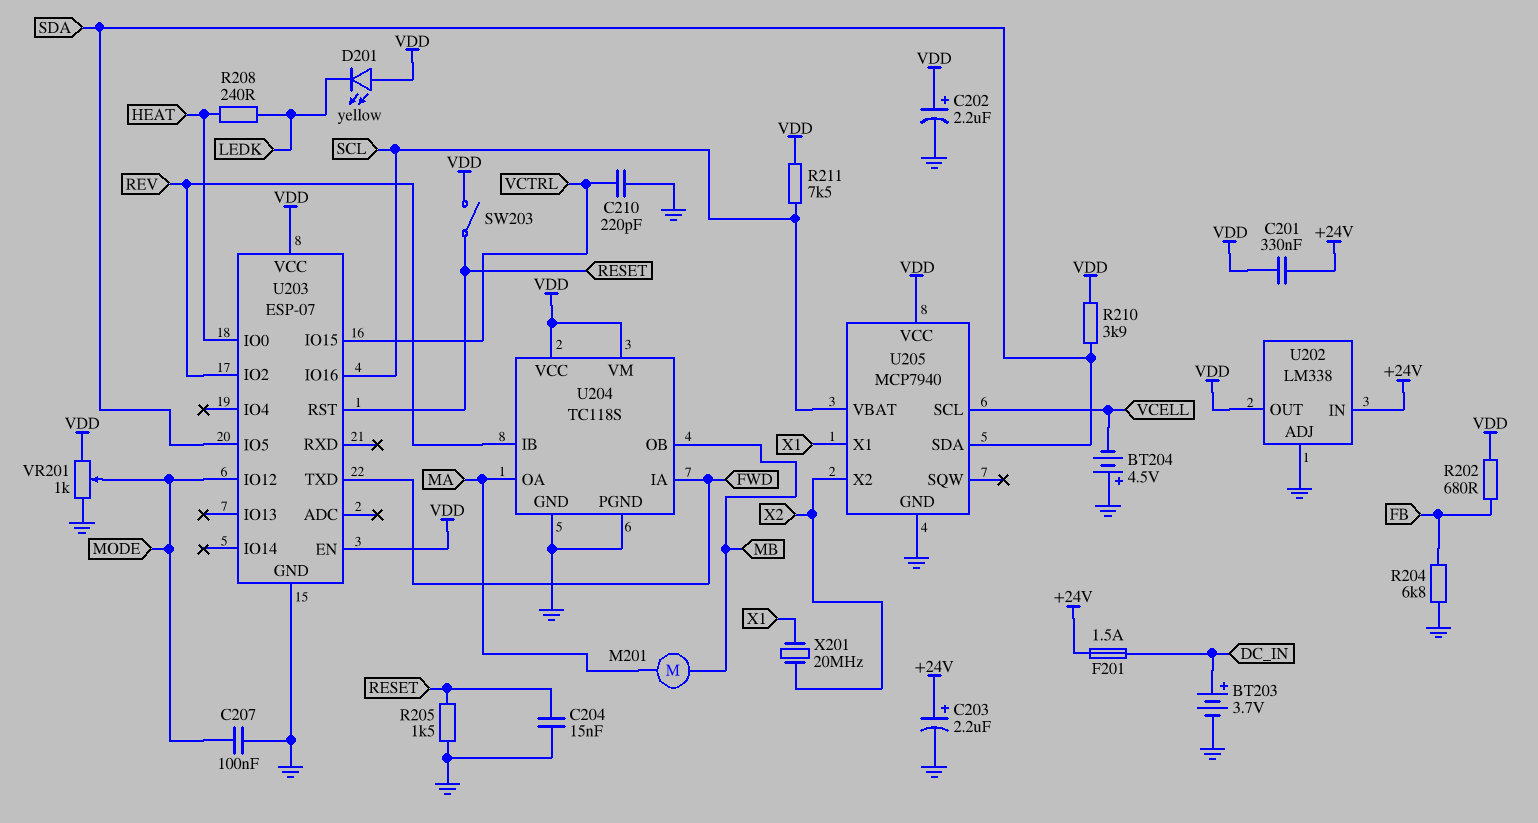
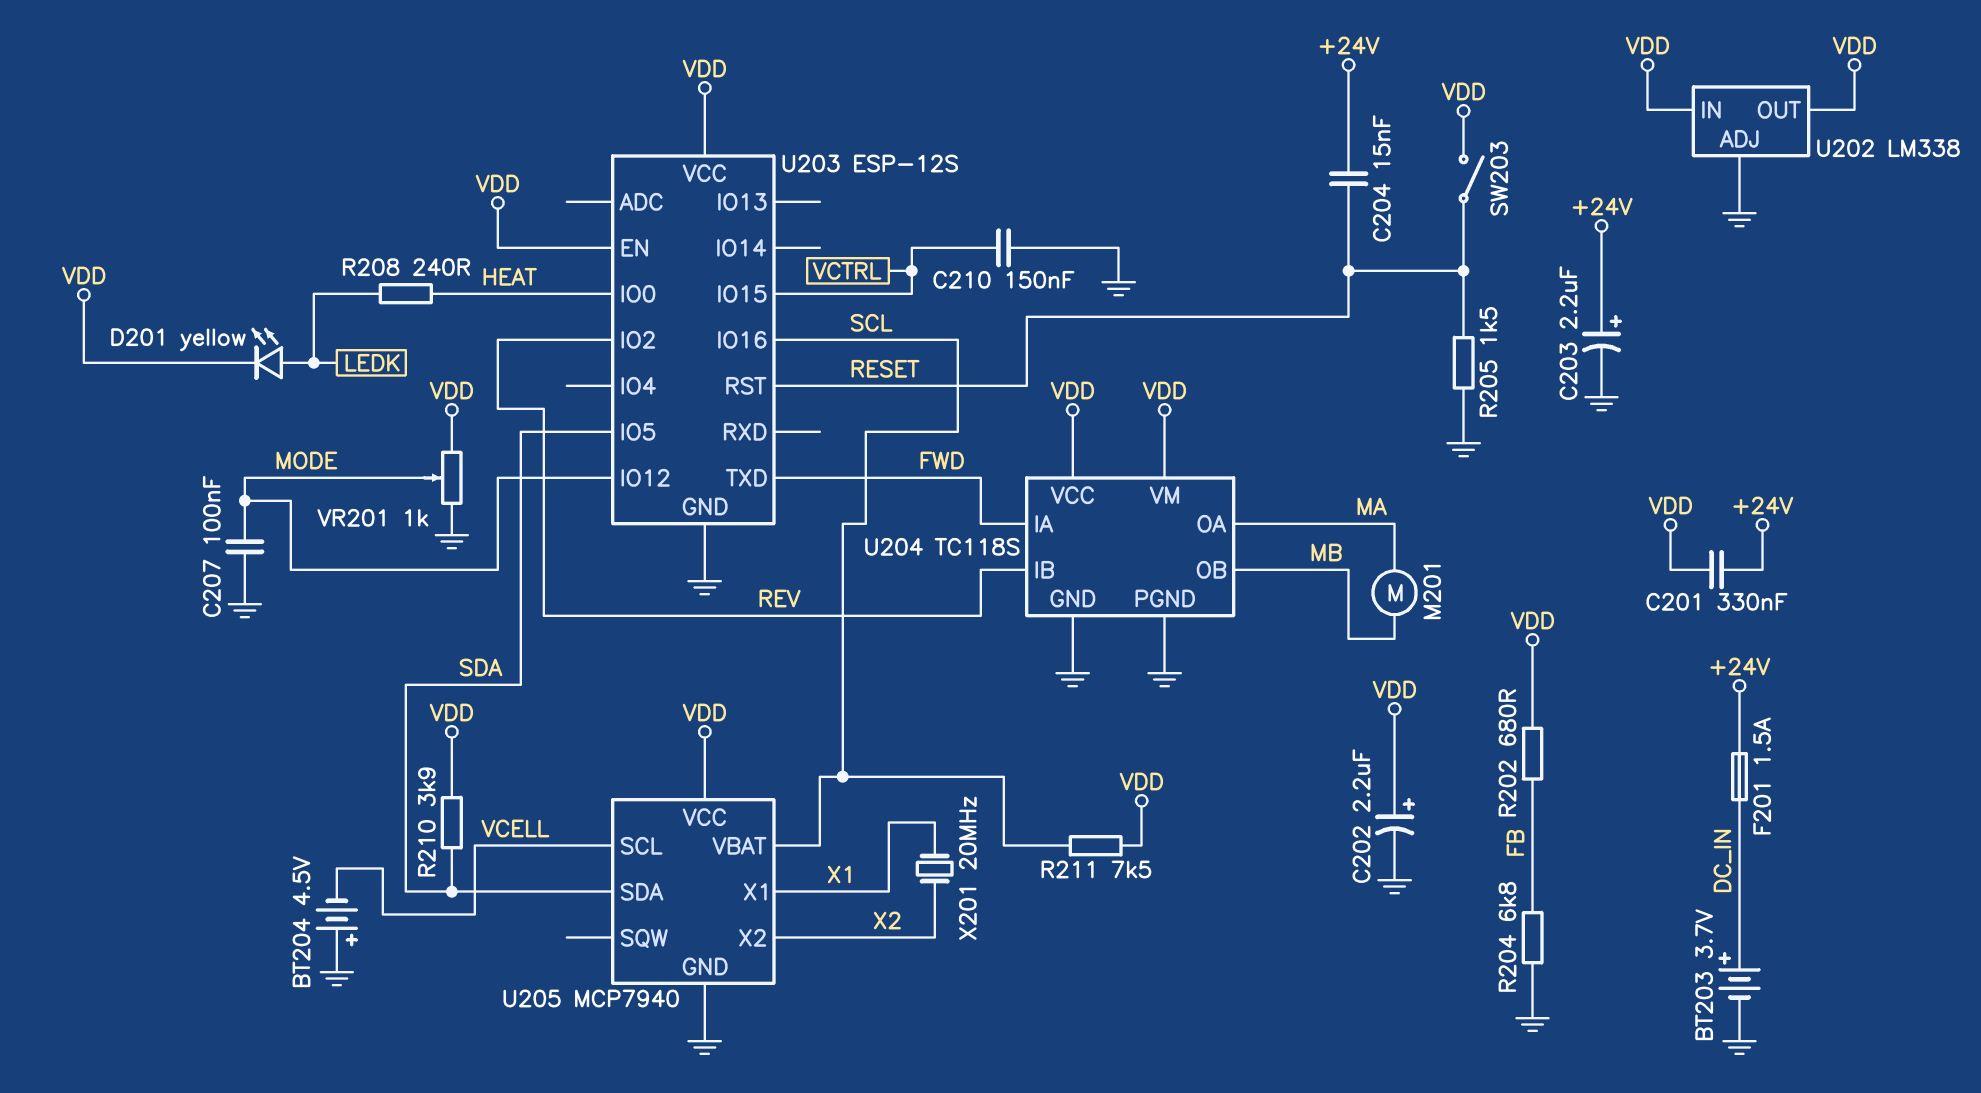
C204: 15nF (GND, RESET) -> 15nF (+24V, RESET)
C210: 220pF (GND, VCTRL) -> 150nF (GND, VCTRL)
D201: LED yellow (A VDD, K LEDK) -> LED yellow (A LEDK, K VDD)
U202 pin IN: +24V -> VDD
U203: ESP-07 -> ESP-12S

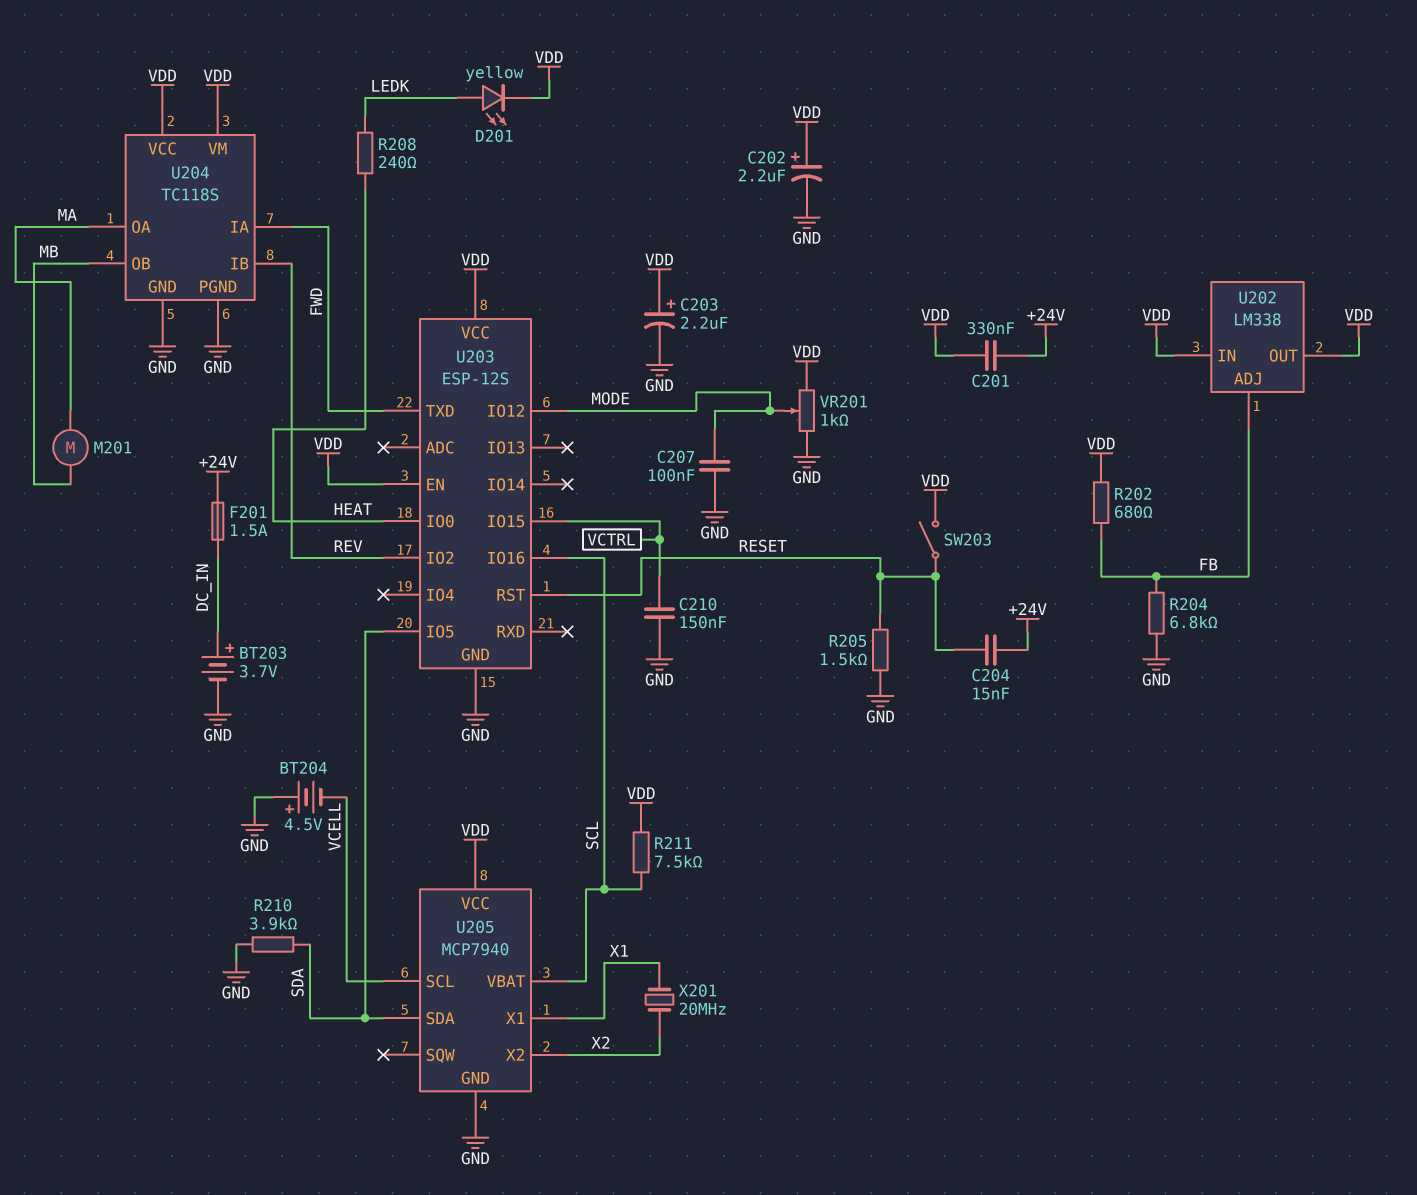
C203: 2.2uF (plus +24V, minus GND) -> 2.2uF (plus VDD, minus GND)
R210: 3.9k (SDA, VDD) -> 3.9k (GND, SDA)
U202 pin ADJ: GND -> FB

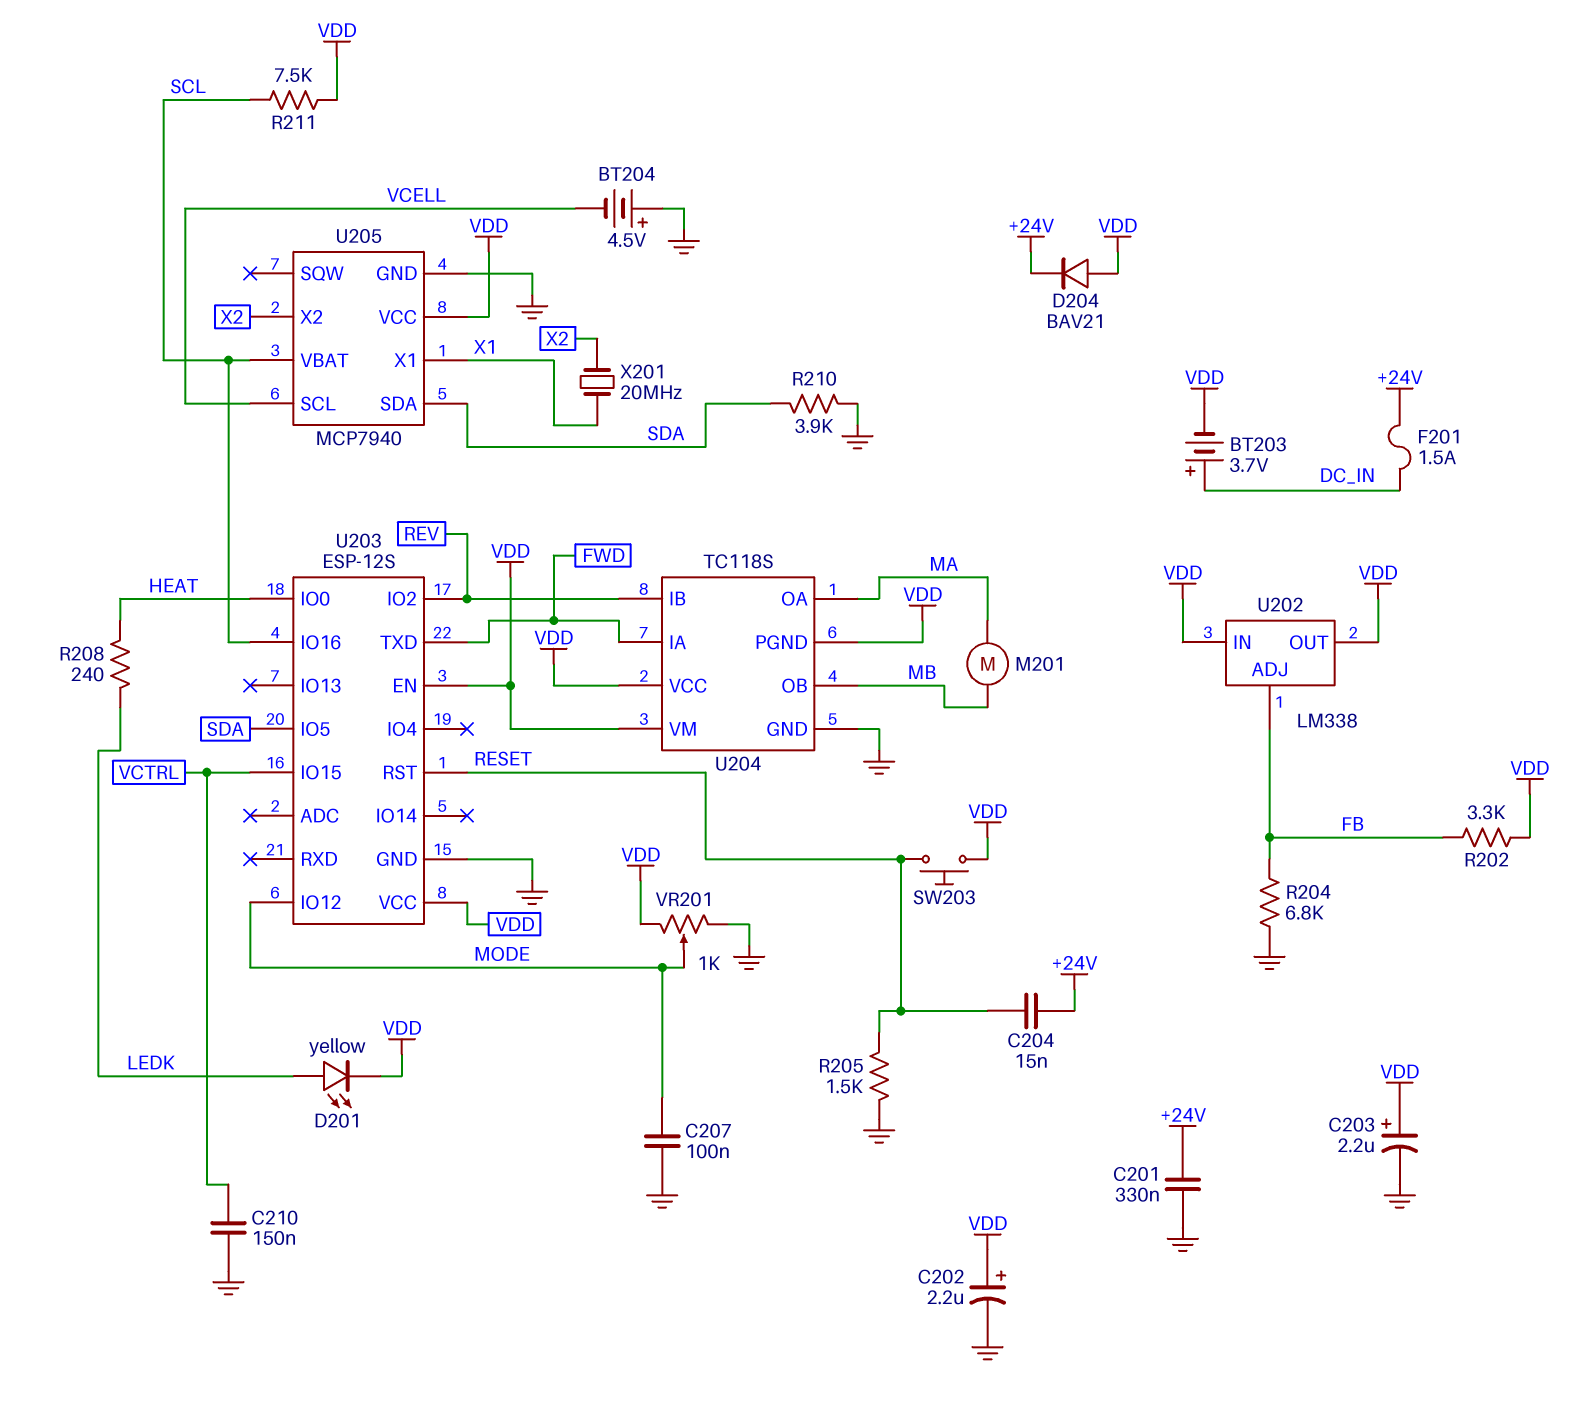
BT203: 3.7V (plus DC_IN, minus GND) -> 3.7V (plus DC_IN, minus VDD)
C201: 330nF (+24V, VDD) -> 330nF (+24V, GND)
D204: none -> diode BAV21 (A VDD, K +24V)
R202: 680 (FB, VDD) -> 3.3k (FB, VDD)
SW203: switch (RESET, VDD) -> button (RESET, VDD)
U204 pin PGND: GND -> VDD

